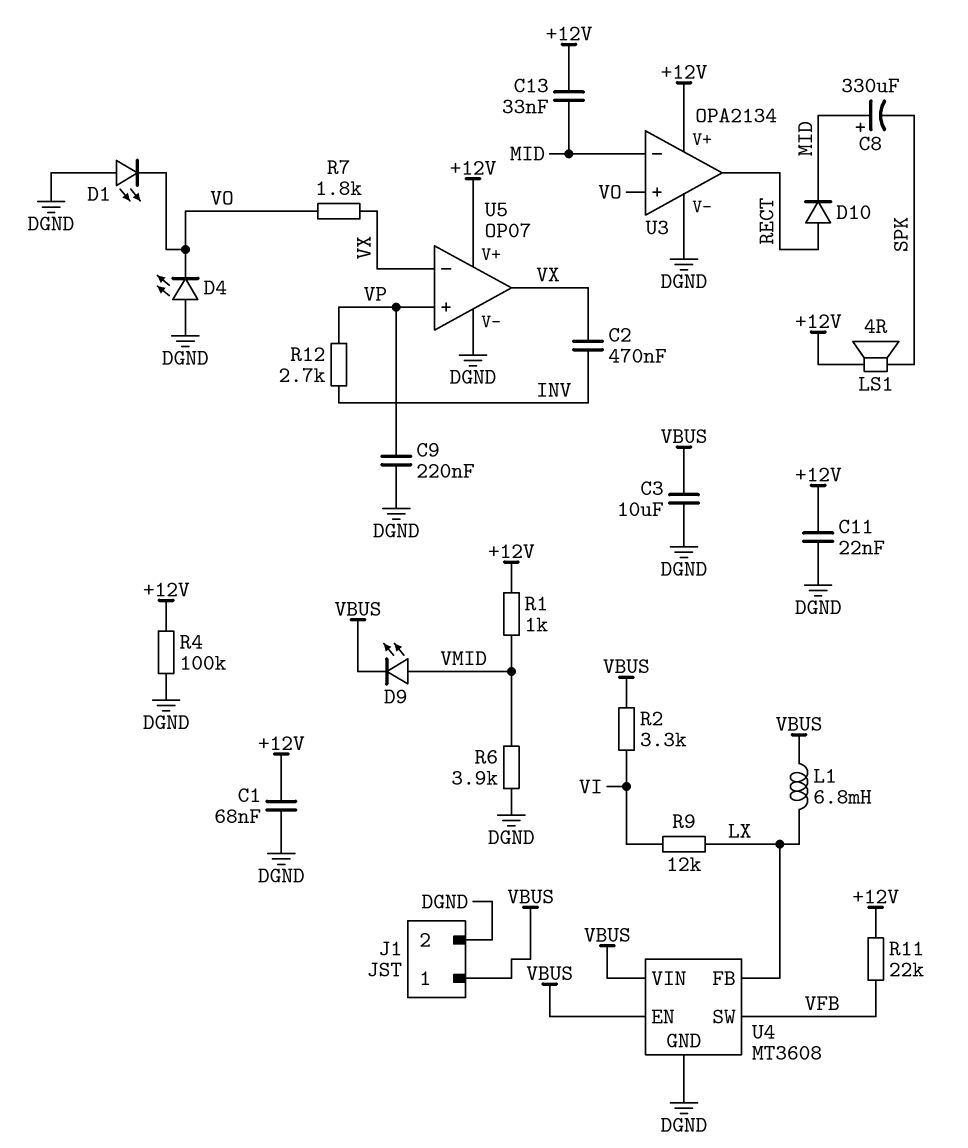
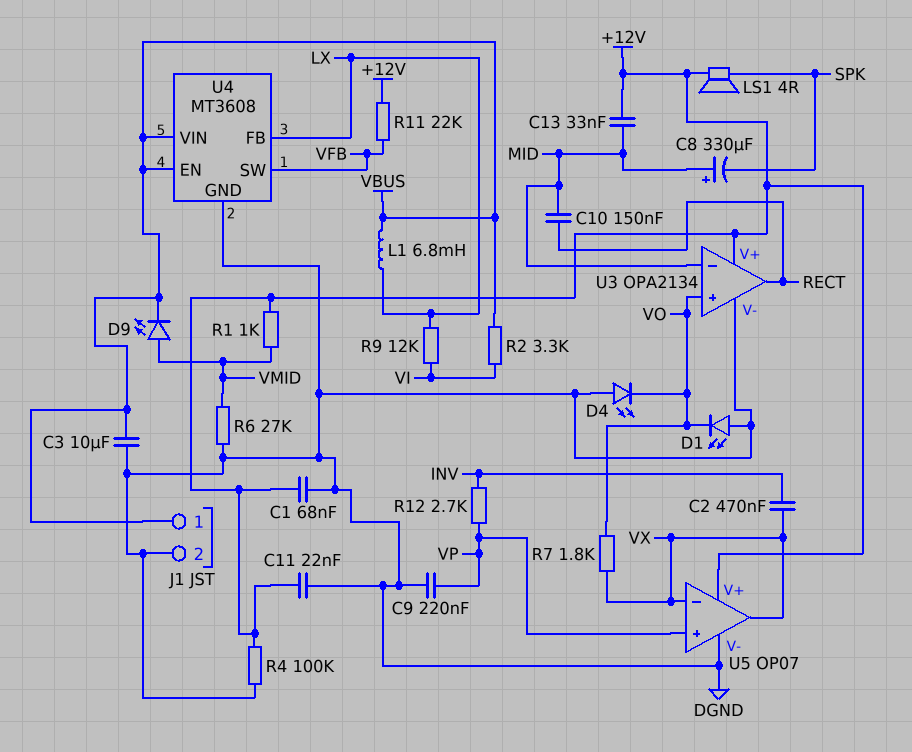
C10: none -> 150nF (MID, RECT)
D10: diode (A RECT, K MID) -> none
R6: 3.9k (DGND, VMID) -> 27k (DGND, VMID)

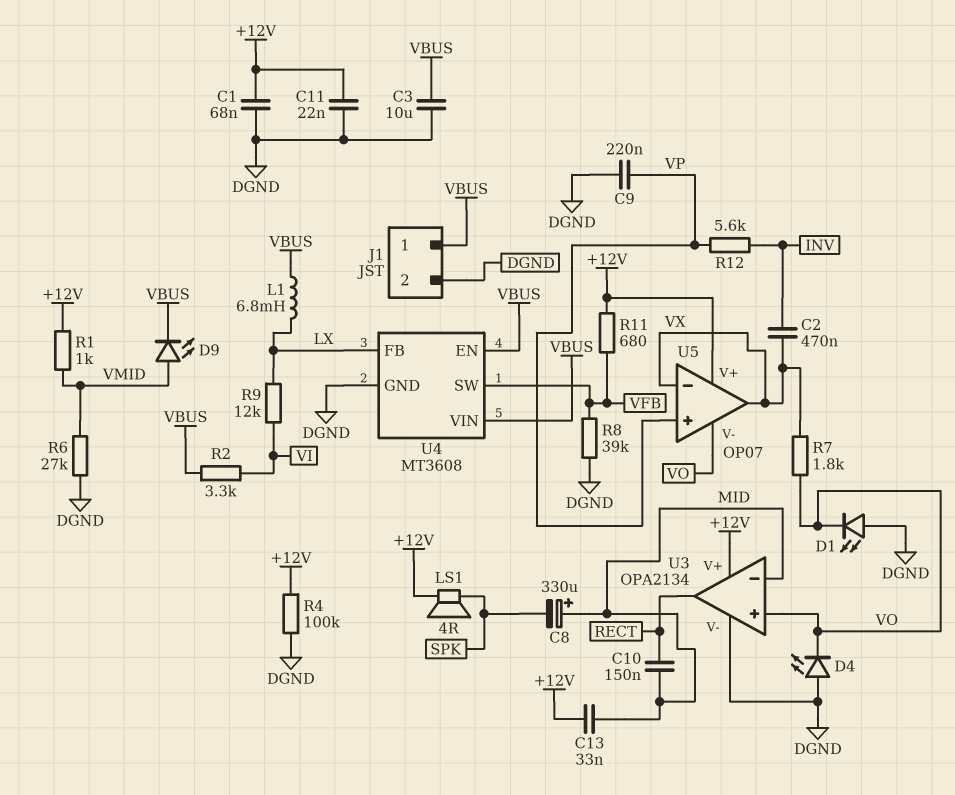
R8: none -> 39k (DGND, VFB)
R11: 22k (+12V, VFB) -> 680 (+12V, VFB)
R12: 2.7k (INV, VP) -> 5.6k (INV, VP)
U5 pin V-: DGND -> VO

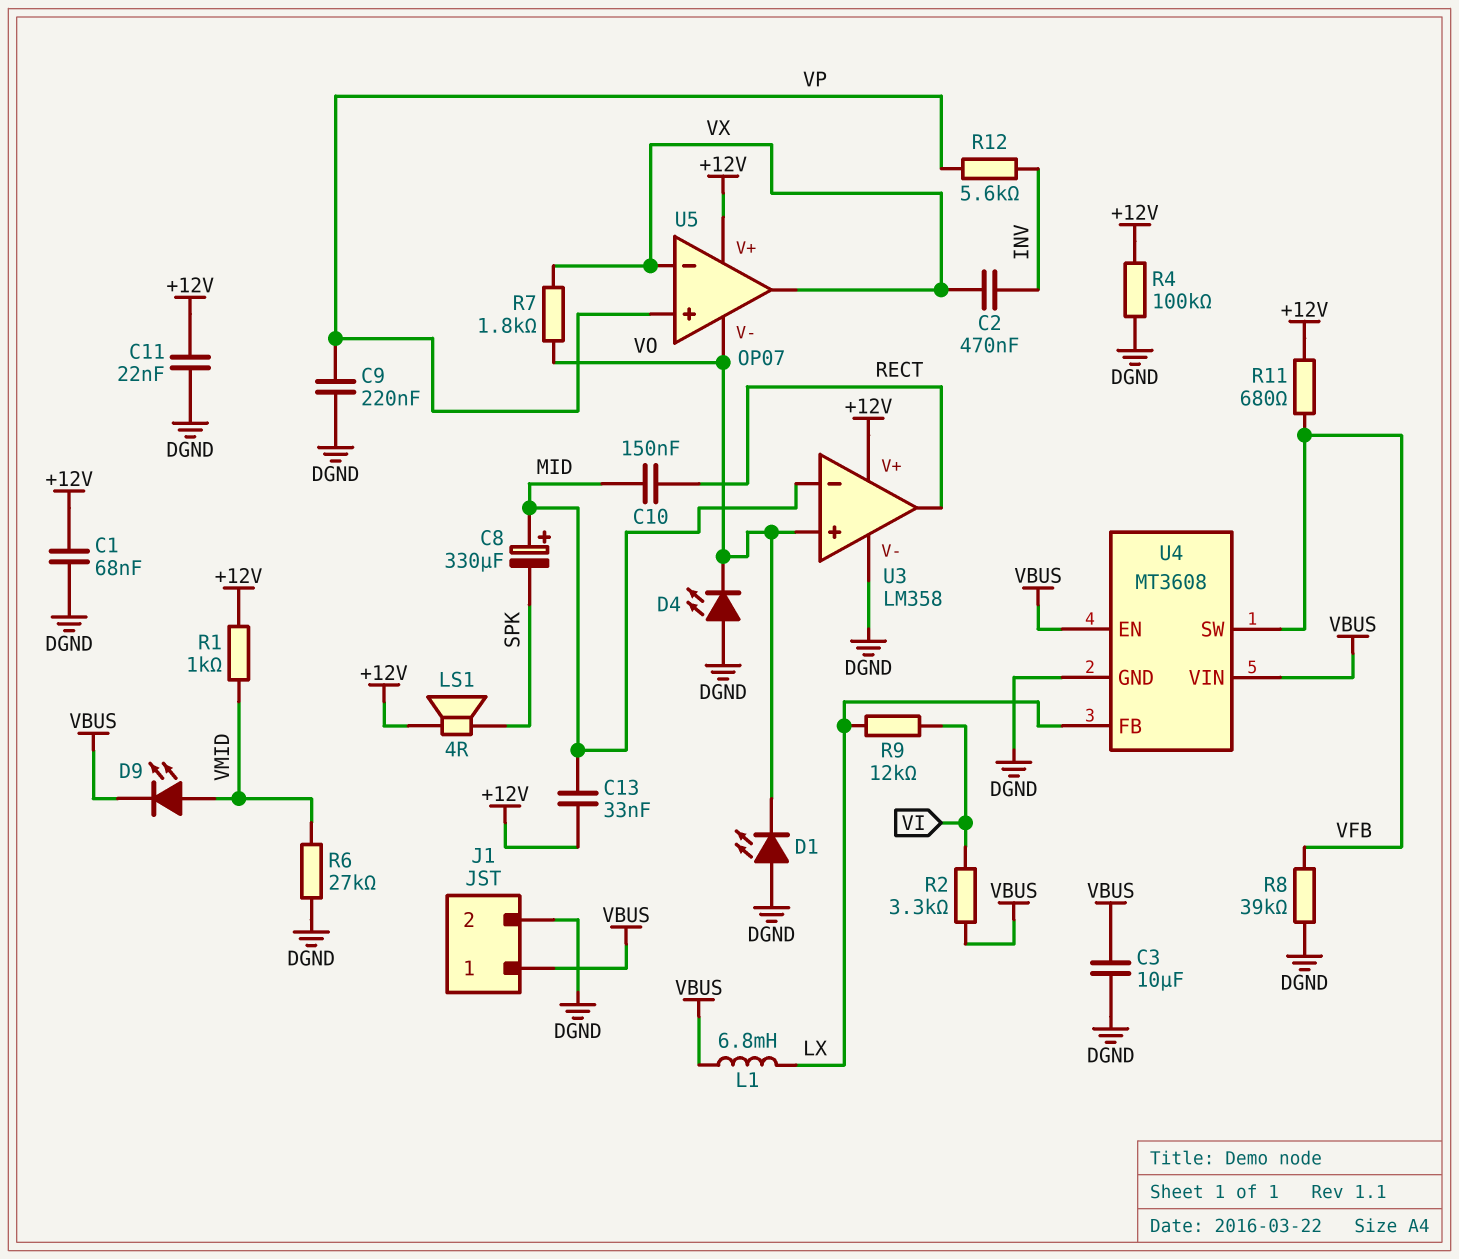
U3: OPA2134 -> LM358

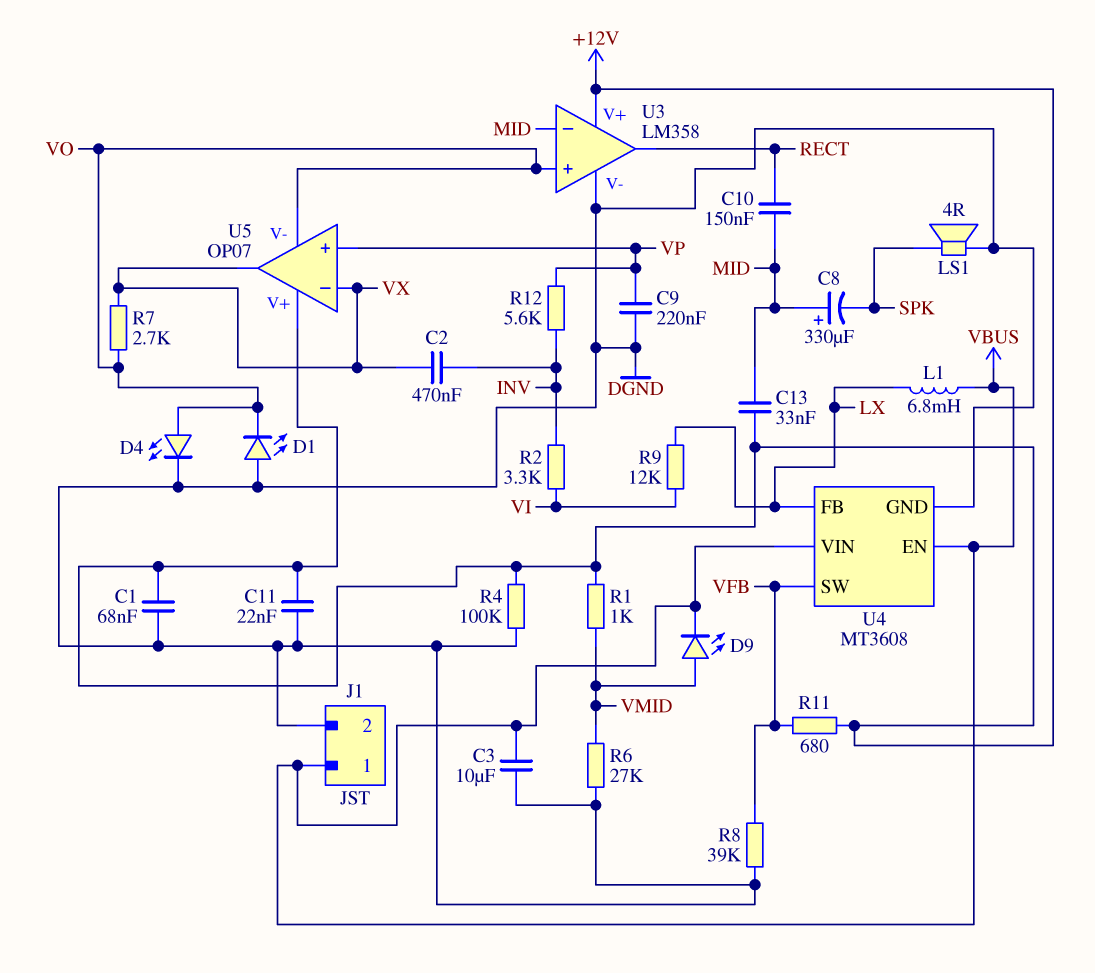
D4: LED (A DGND, K VO) -> LED (A VO, K DGND)
LS1: speaker 4R (+12V, SPK) -> speaker 4R (DGND, SPK)
R2: 3.3k (VBUS, VI) -> 3.3k (INV, VI)
R7: 1.8k (VO, VX) -> 2.7k (VO, VX)

